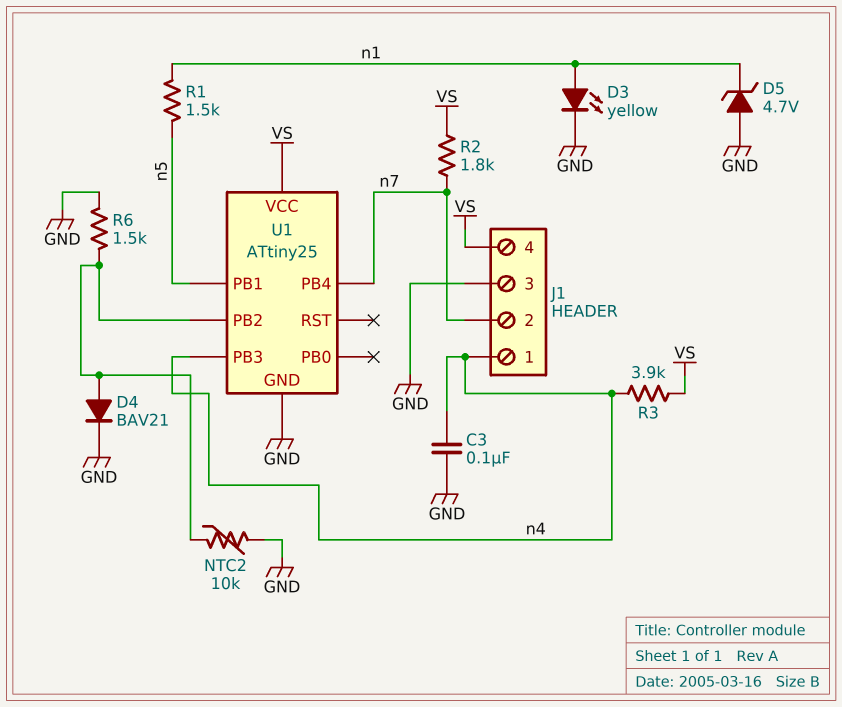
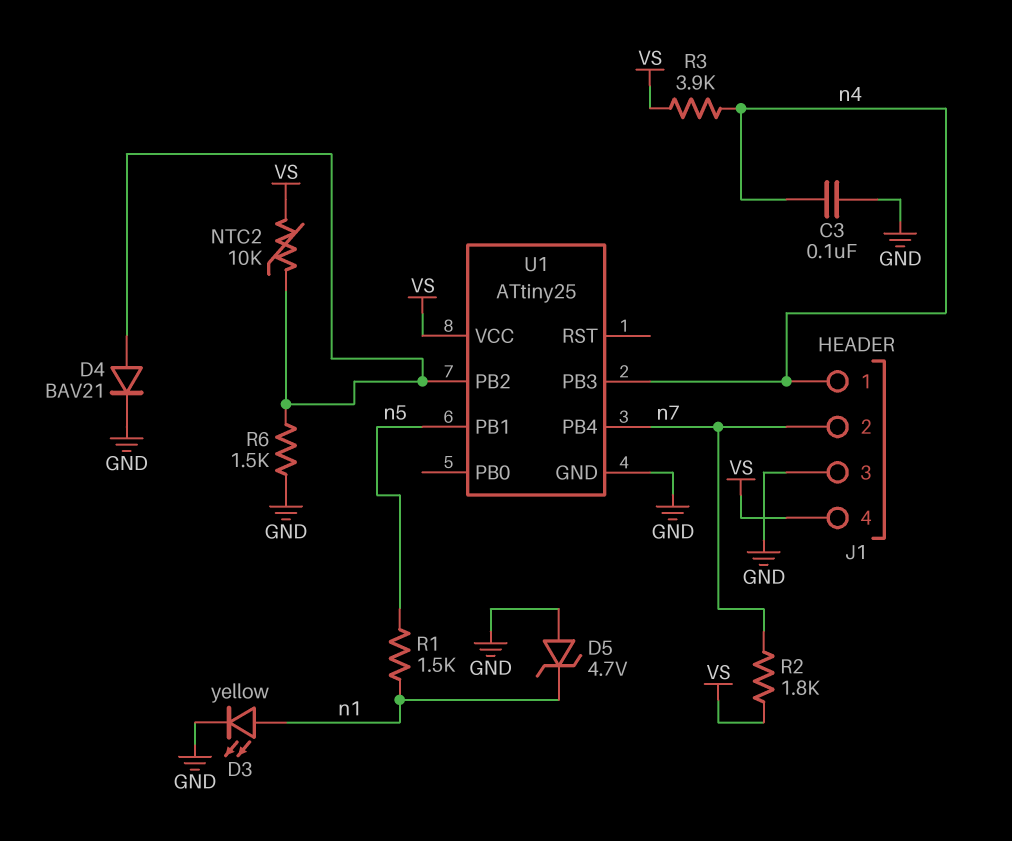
NTC2: 10k (GND, U1/PB2) -> 10k (U1/PB2, VS)

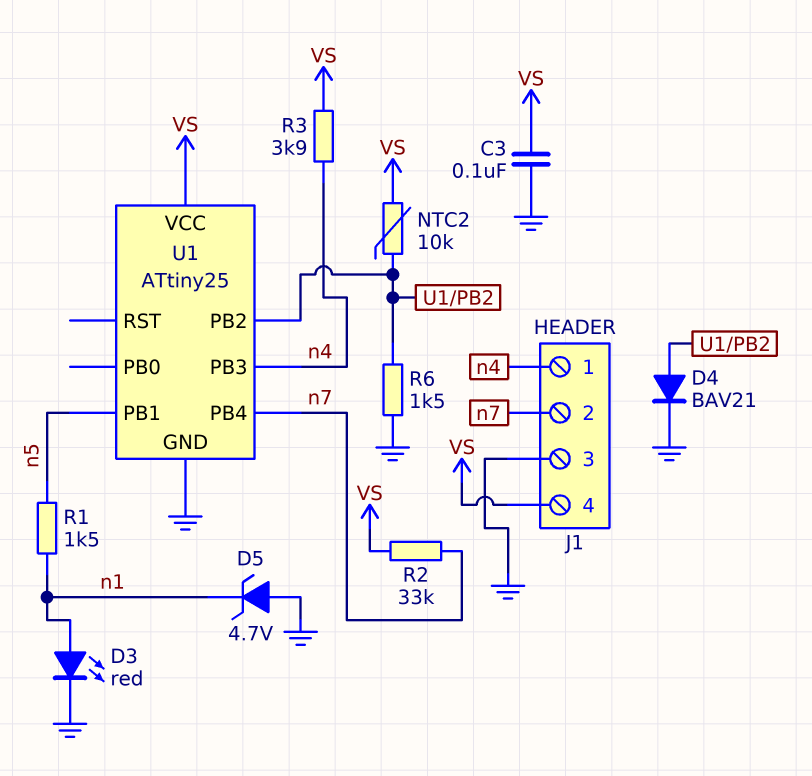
C3: 100nF (GND, n4) -> 100nF (GND, VS)
D3: LED yellow (A n1, K GND) -> LED red (A n1, K GND)
R2: 1.8k (VS, n7) -> 33k (VS, n7)

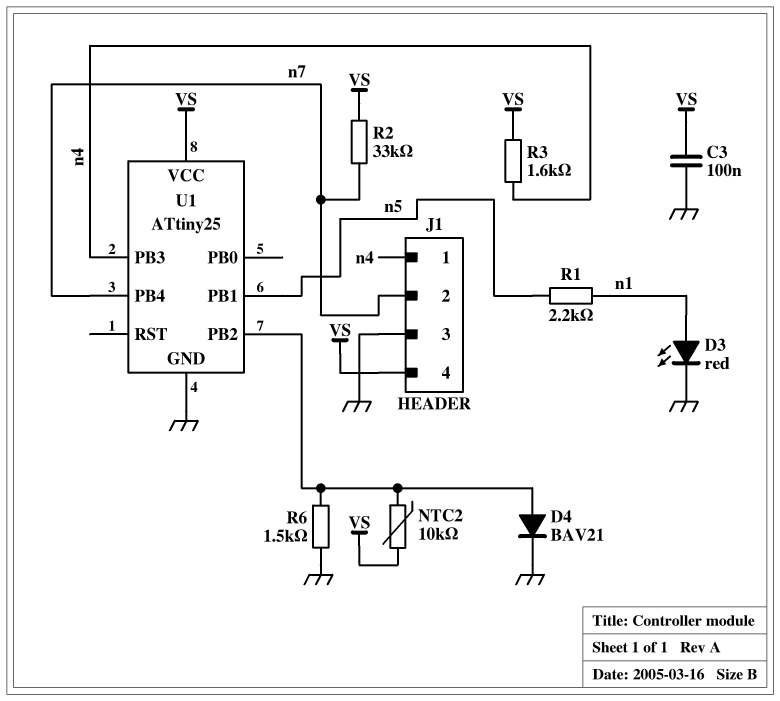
D5: zener 4.7V (A GND, K n1) -> none
R1: 1.5k (n1, n5) -> 2.2k (n1, n5)
R3: 3.9k (VS, n4) -> 1.6k (VS, n4)

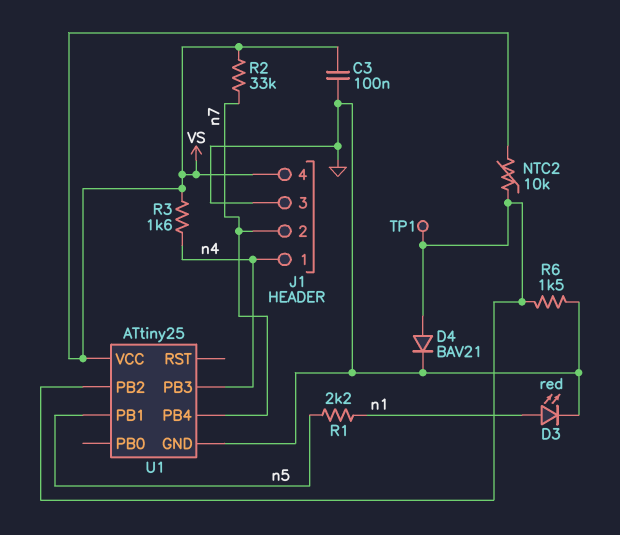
TP1: none -> test point (U1/PB2)

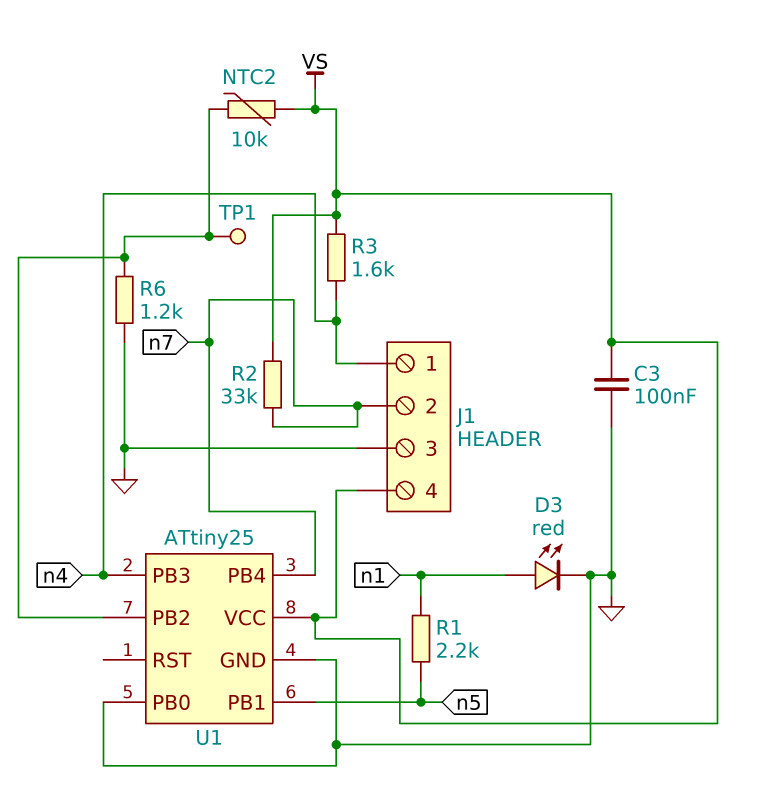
D4: diode BAV21 (A U1/PB2, K GND) -> none
R6: 1.5k (GND, U1/PB2) -> 1.2k (GND, U1/PB2)
U1 pin PB0: none -> GND

